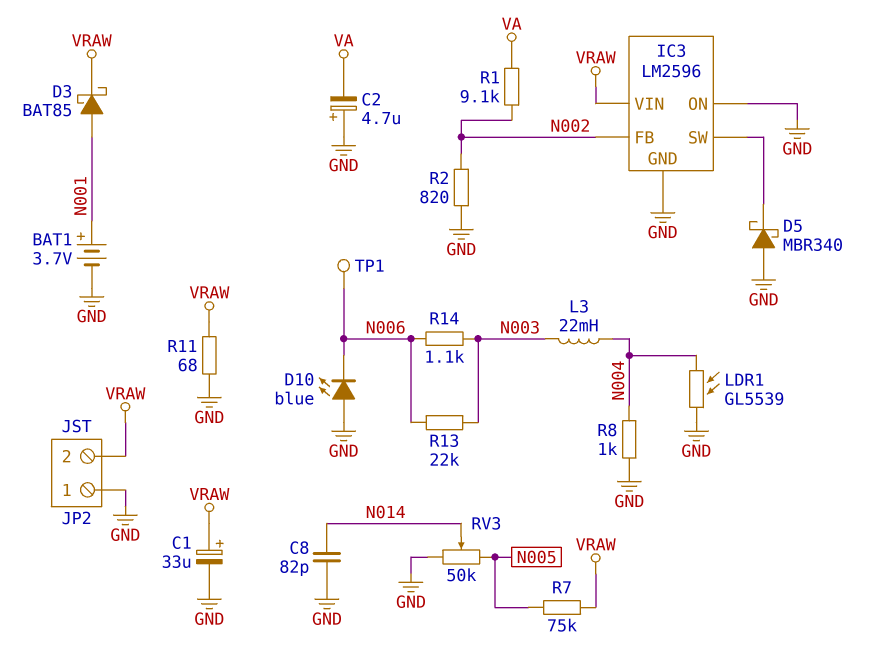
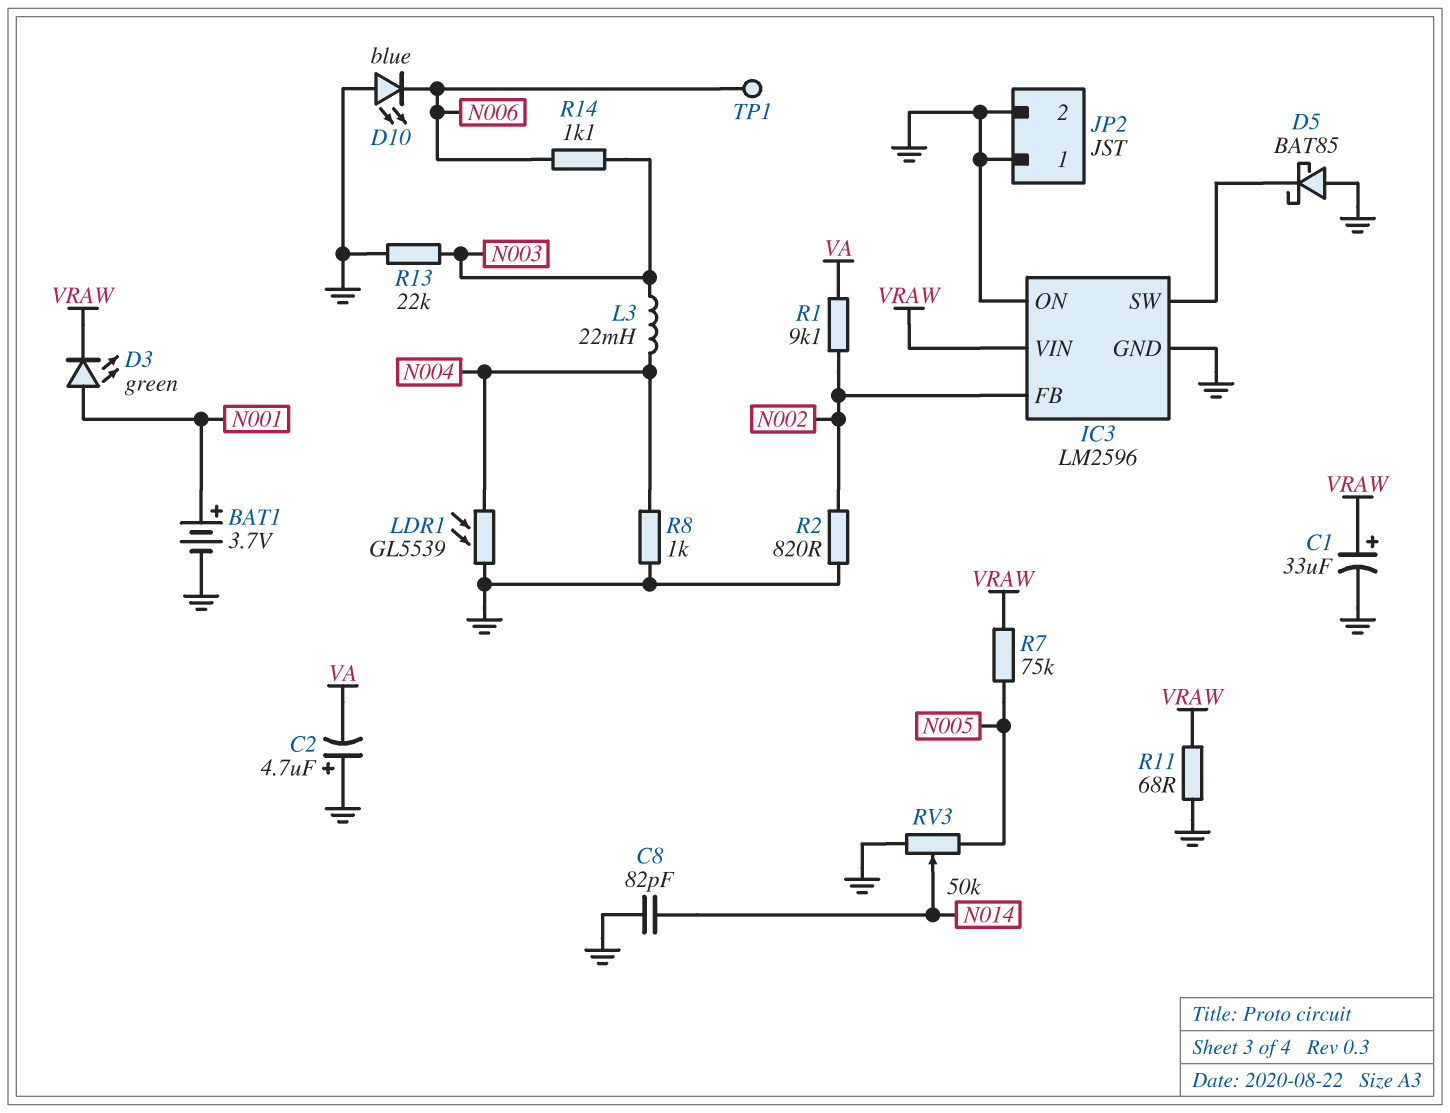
D3: schottky BAT85 (A N001, K VRAW) -> LED green (A N001, K VRAW)
D5: schottky MBR340 (A GND, K IC3/SW) -> schottky BAT85 (A GND, K IC3/SW)
JP2 pin 2: VRAW -> GND
R13: 22k (N003, N006) -> 22k (GND, N003)

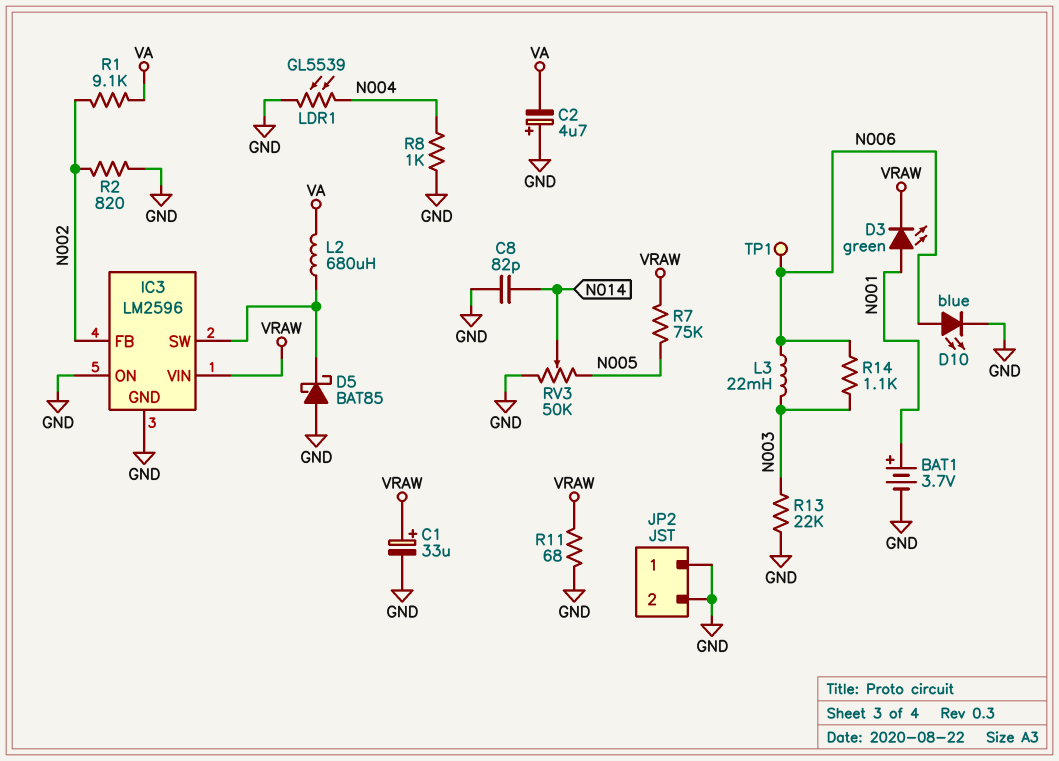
D10: LED blue (A GND, K N006) -> LED blue (A N006, K GND)
L2: none -> 680uH (IC3/SW, VA)
L3: 22mH (N003, N004) -> 22mH (N003, N006)

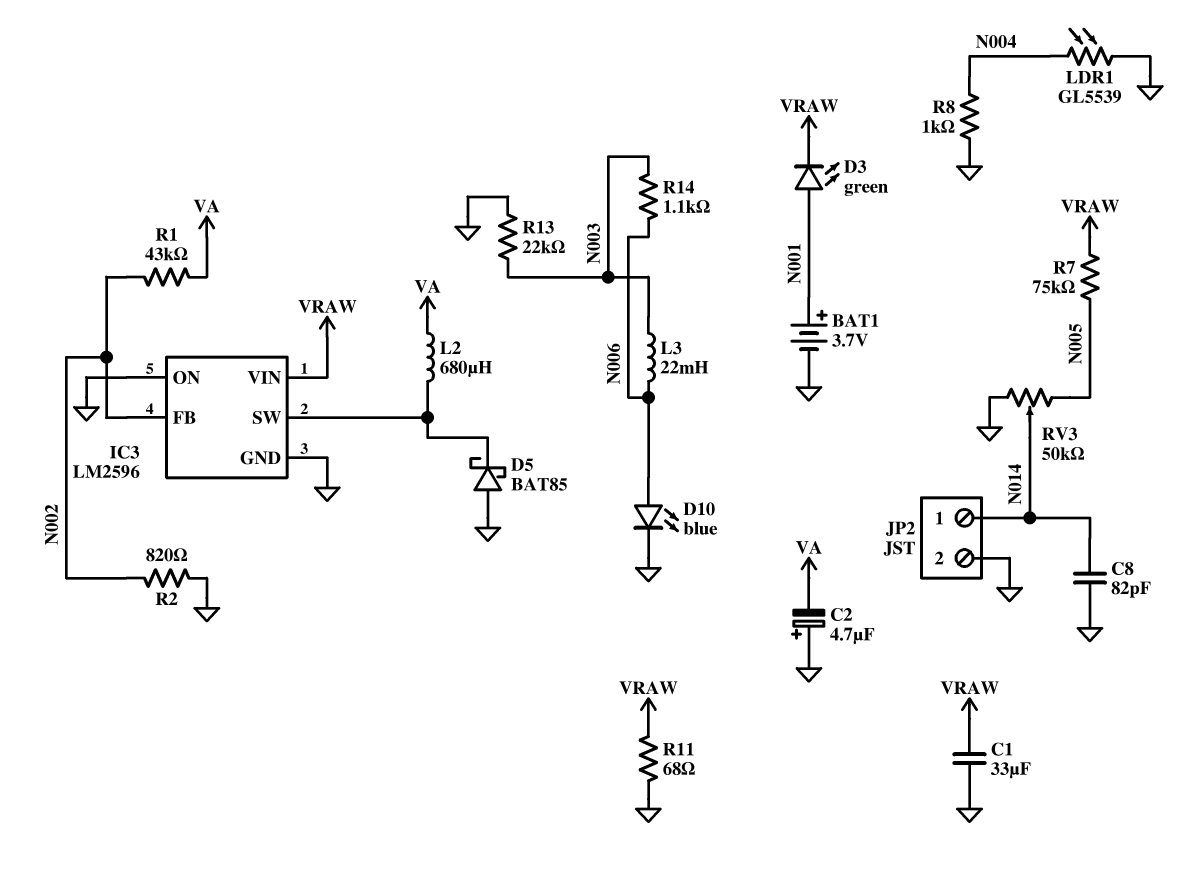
C1: 33uF (plus VRAW, minus GND) -> 33uF (GND, VRAW)
JP2 pin 1: GND -> N014
R1: 9.1k (N002, VA) -> 43k (N002, VA)
TP1: test point (N006) -> none

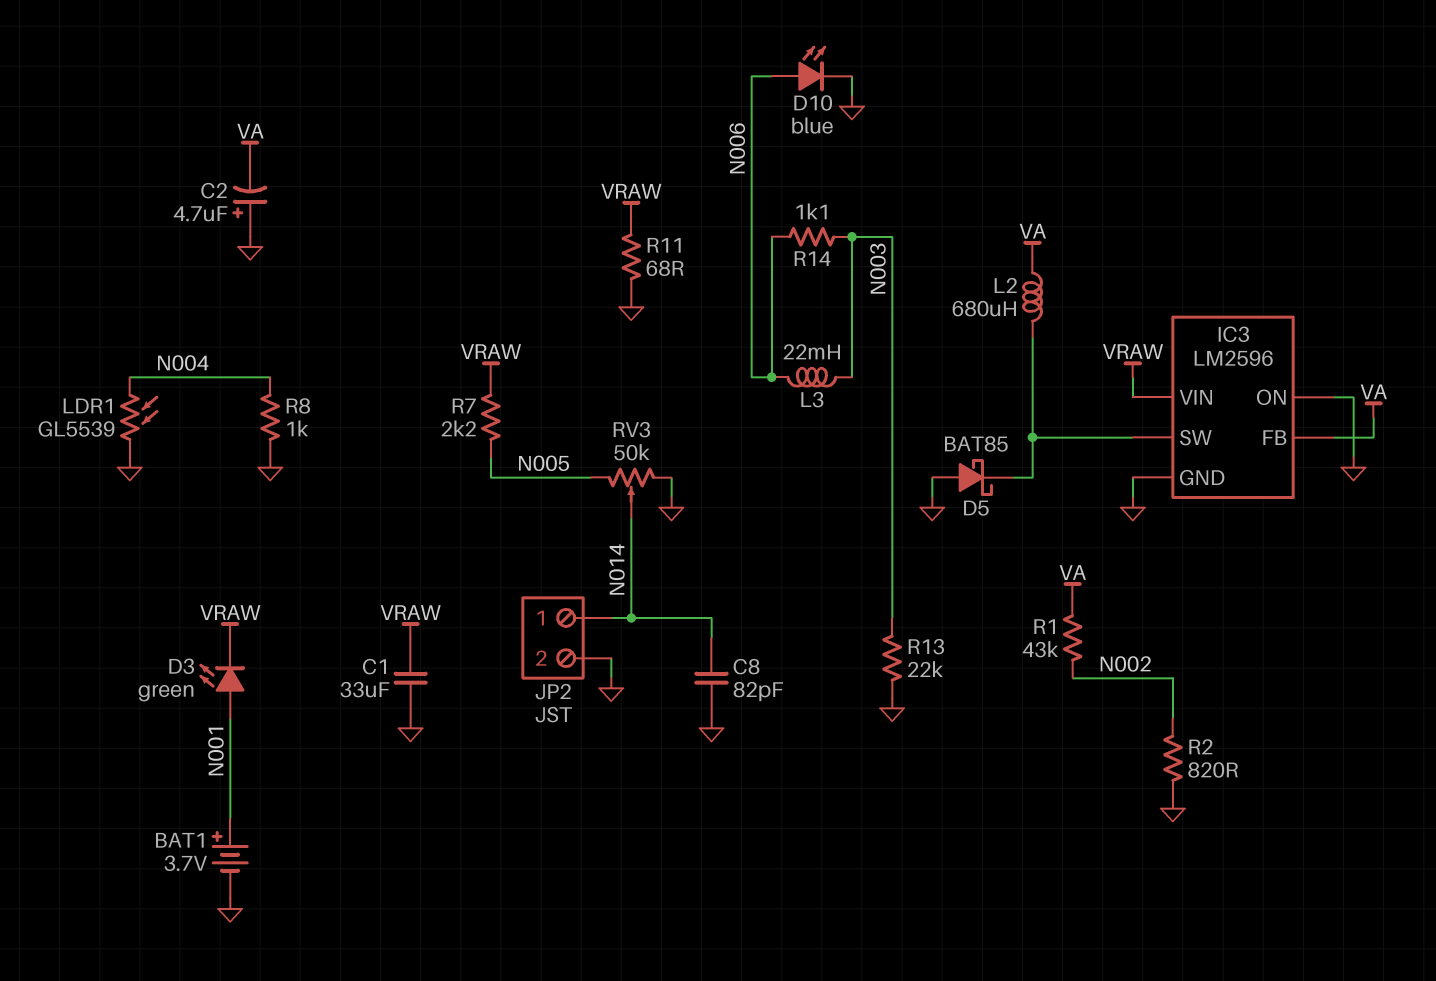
IC3 pin FB: N002 -> VA
R7: 75k (N005, VRAW) -> 2.2k (N005, VRAW)

